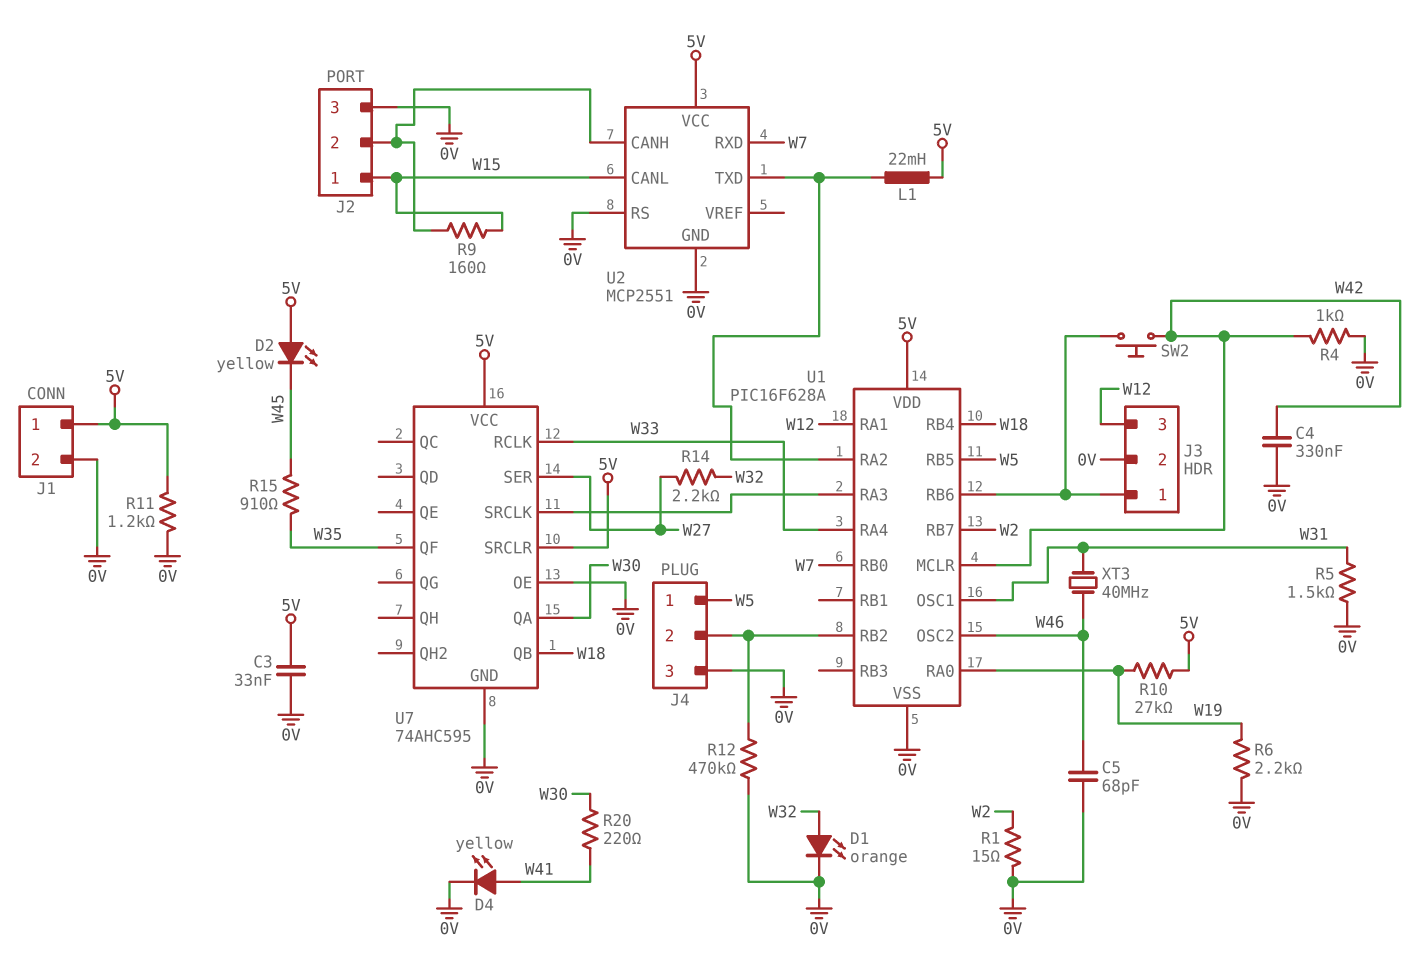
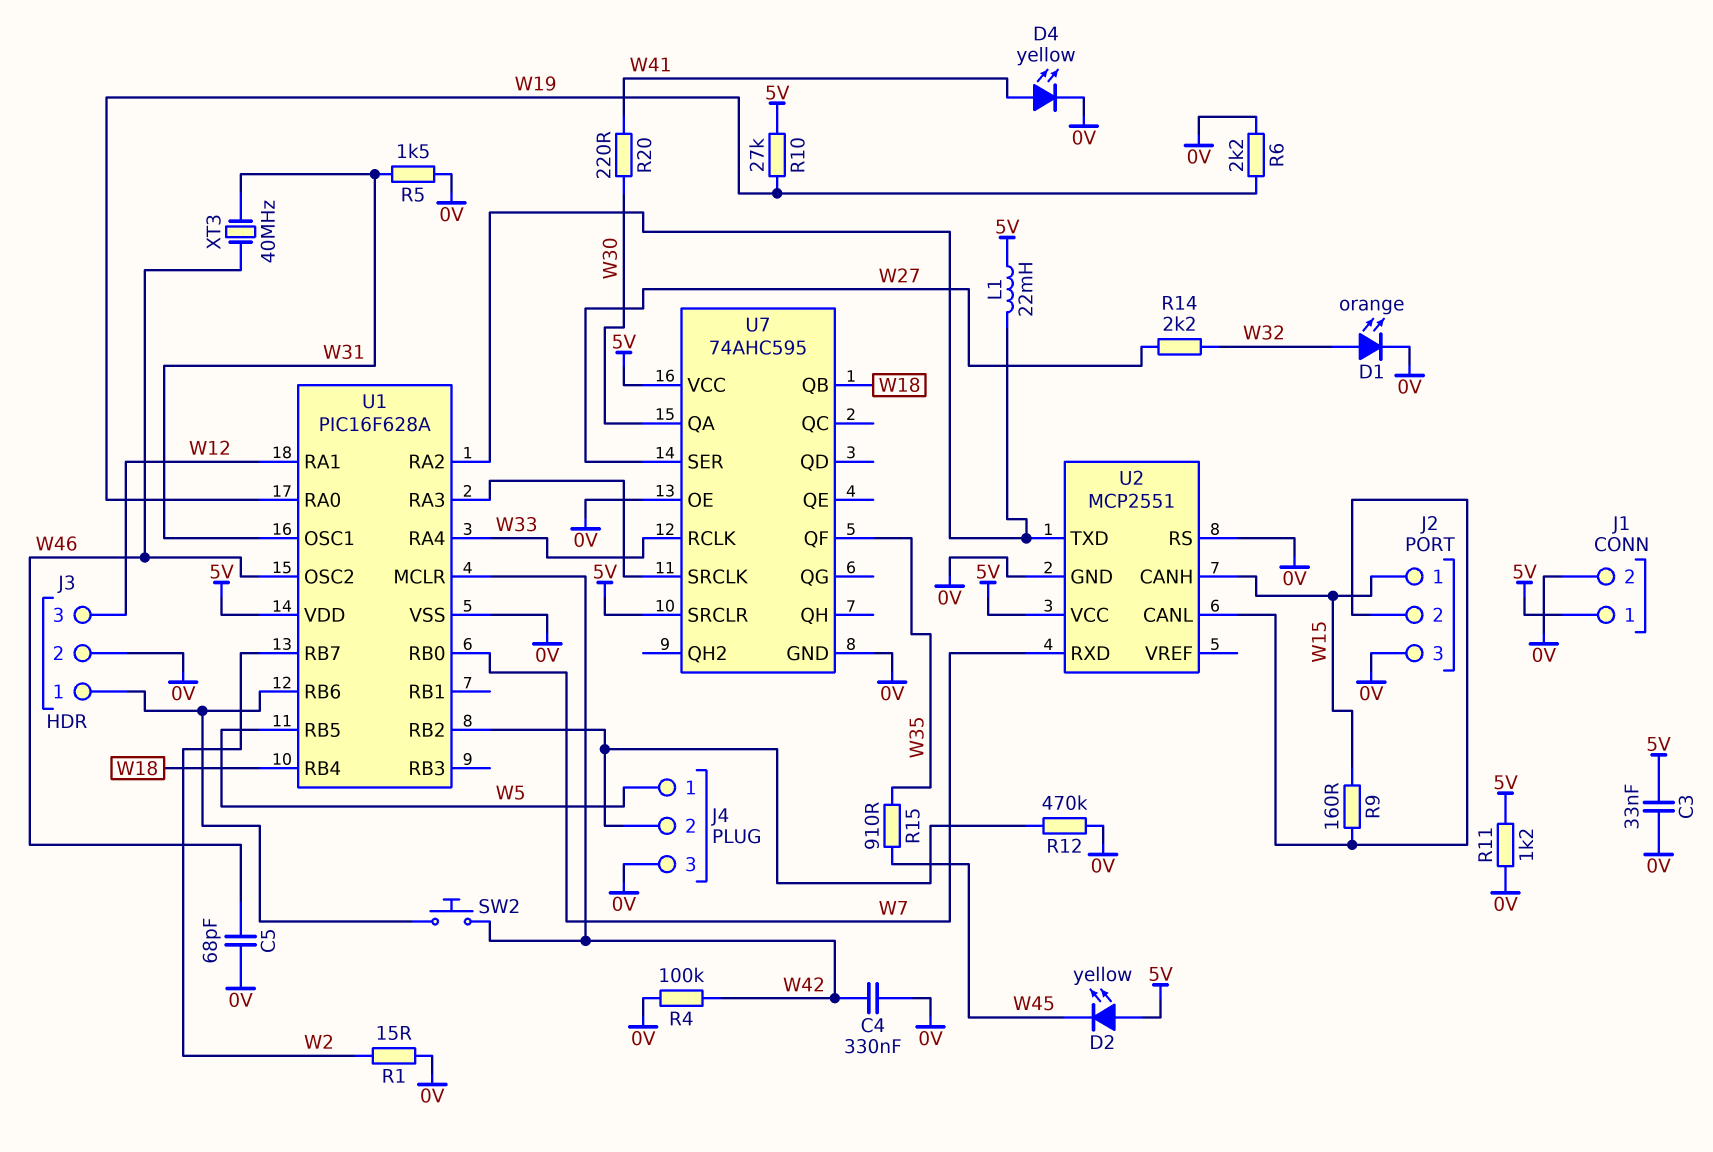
R4: 1k (0V, W42) -> 100k (0V, W42)
U2 pin CANH: J2/2 -> W15
U2 pin CANL: W15 -> J2/2

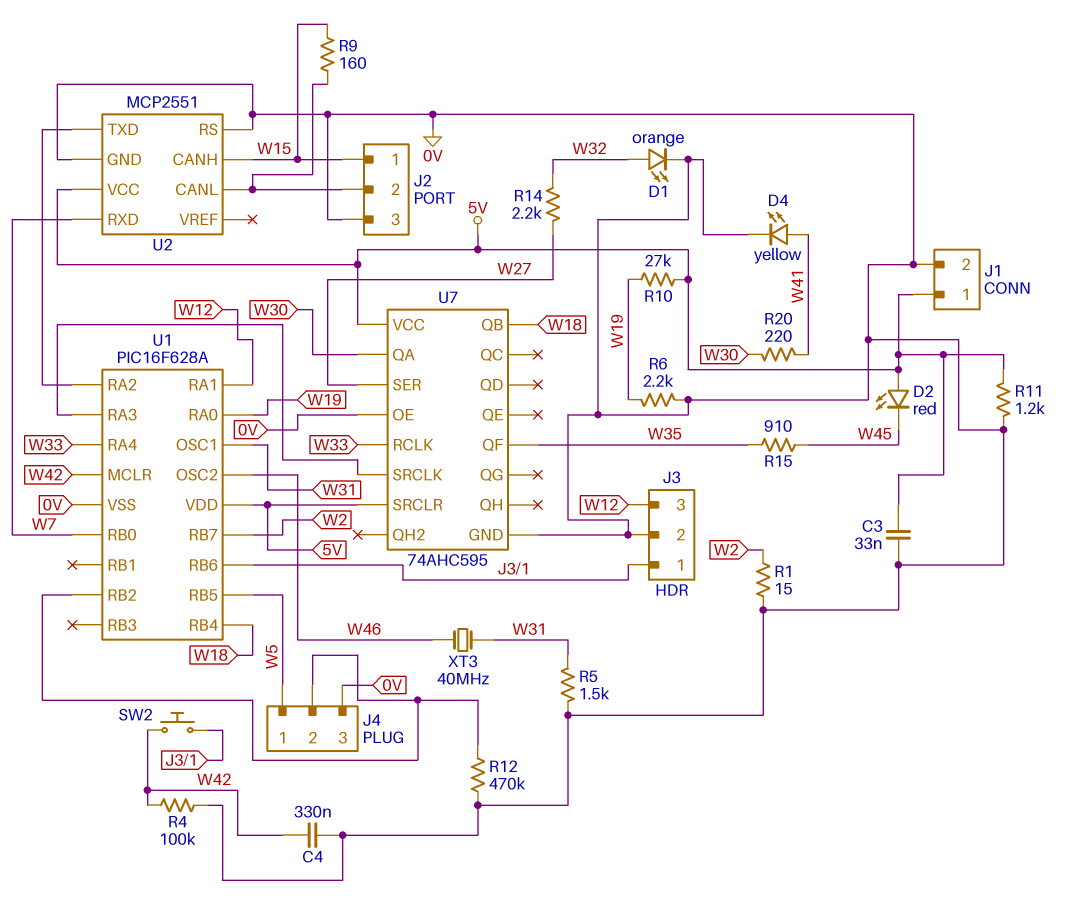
C5: 68pF (0V, W46) -> none
D2: LED yellow (A 5V, K W45) -> LED red (A 5V, K W45)
L1: 22mH (5V, U1/RA2) -> none

